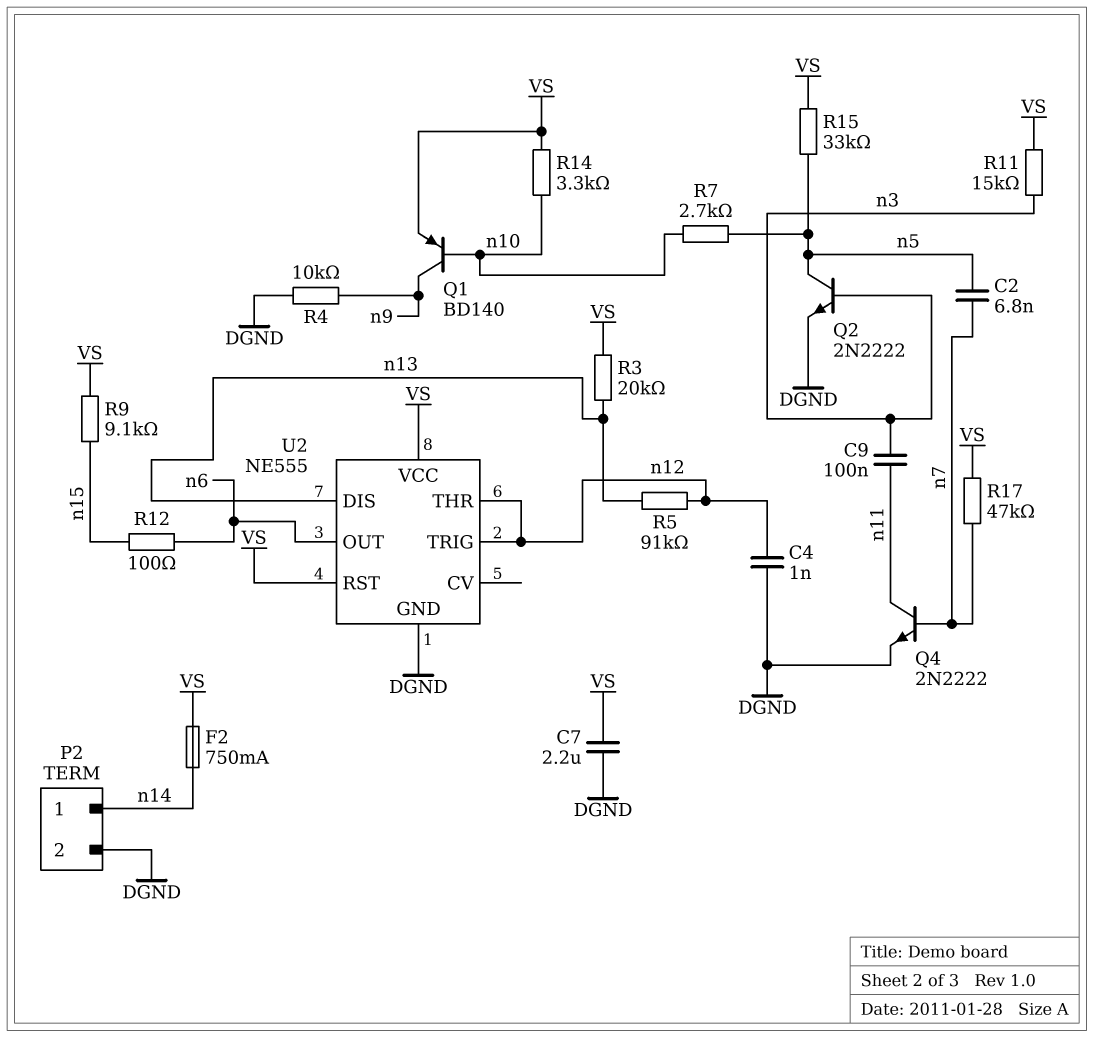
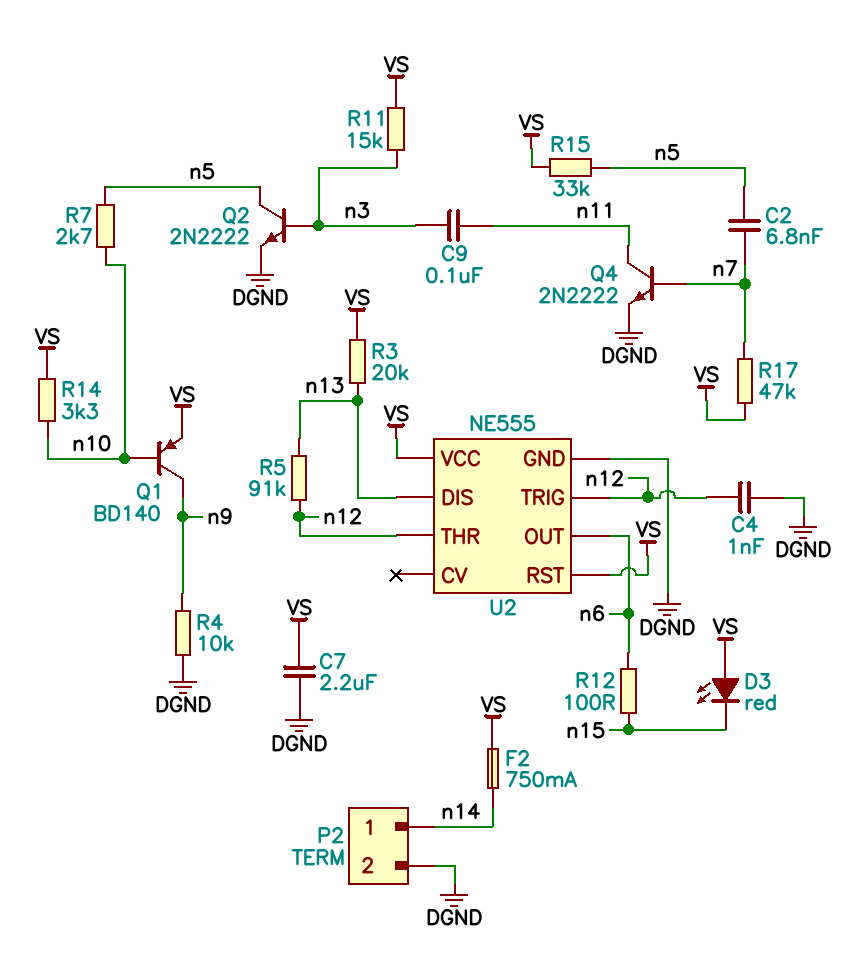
D3: none -> LED red (A VS, K n15)
R9: 9.1k (VS, n15) -> none

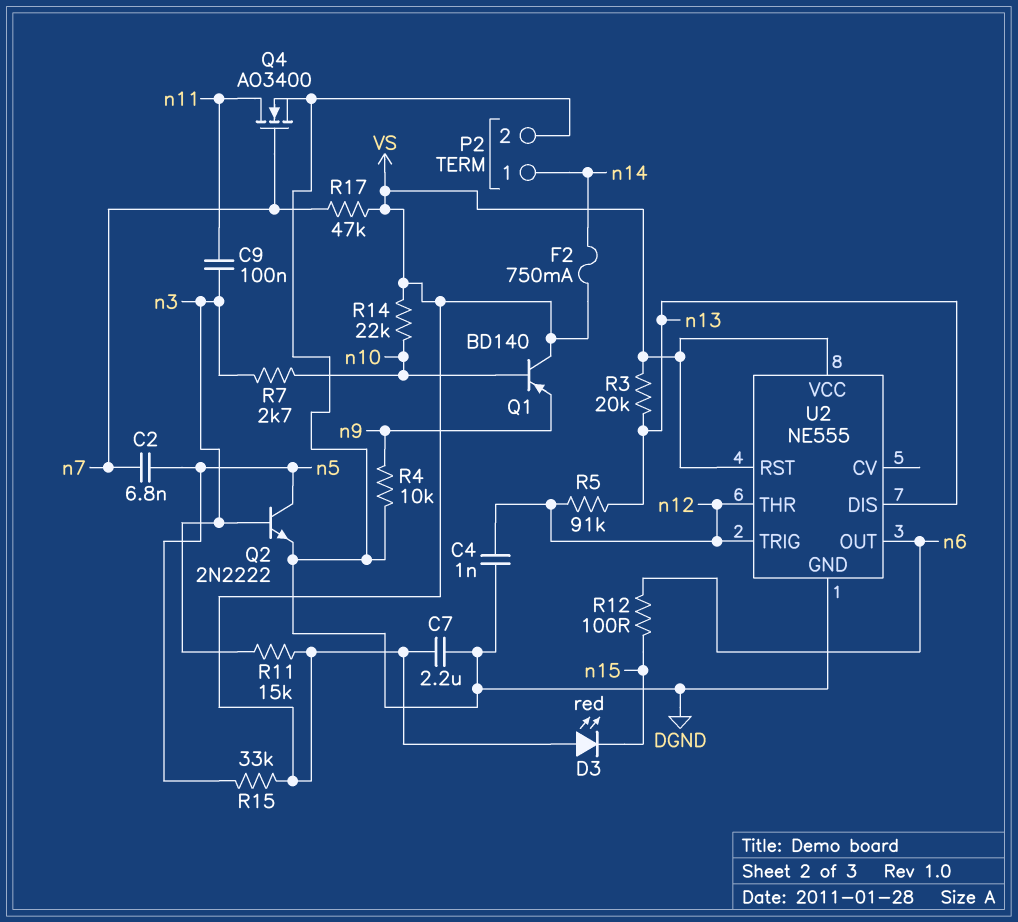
Q1: PNP BD140 (B n10, C n9, E VS) -> PNP BD140 (B n10, C VS, E n9)
Q4: NPN 2N2222 (B n7, C n11, E DGND) -> NMOS AO3400 (G n7, D n11, S DGND)
R7: 2.7k (n5, n10) -> 2.7k (n3, n10)
R14: 3.3k (VS, n10) -> 22k (VS, n10)

